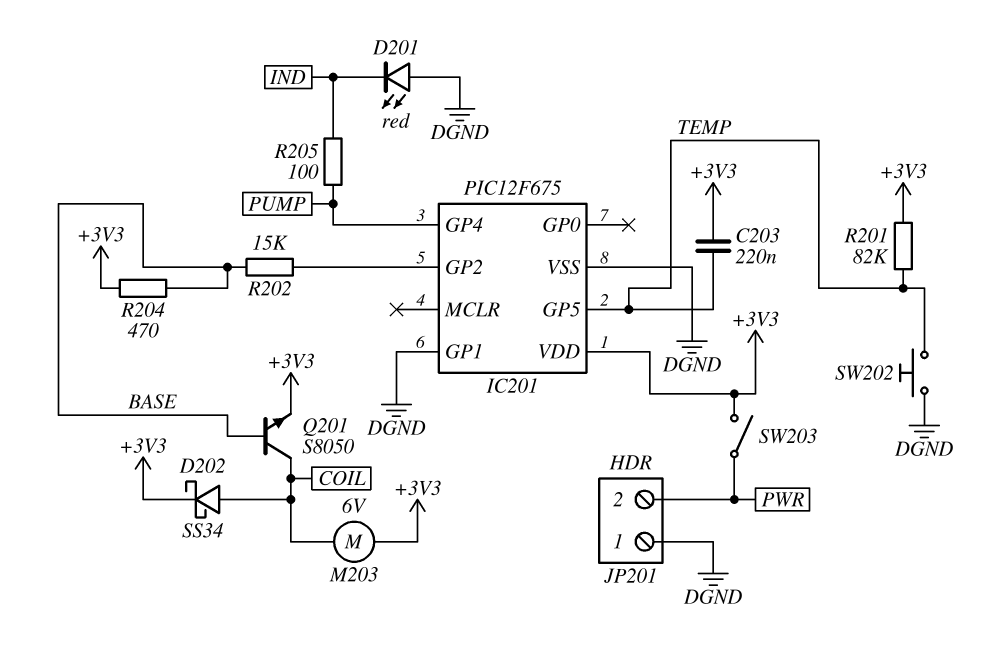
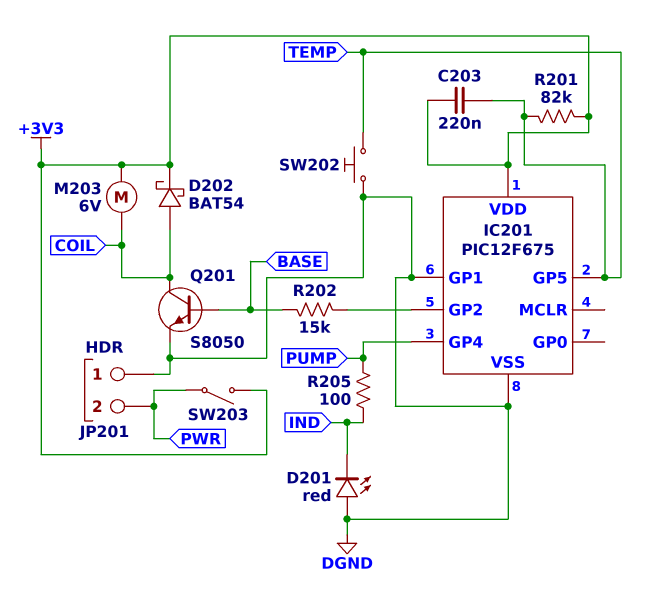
D202: schottky SS34 (A COIL, K +3V3) -> schottky BAT54 (A COIL, K +3V3)
Q201: NPN S8050 (B BASE, C COIL, E +3V3) -> NPN S8050 (B BASE, C COIL, E DGND)
R204: 470 (+3V3, BASE) -> none

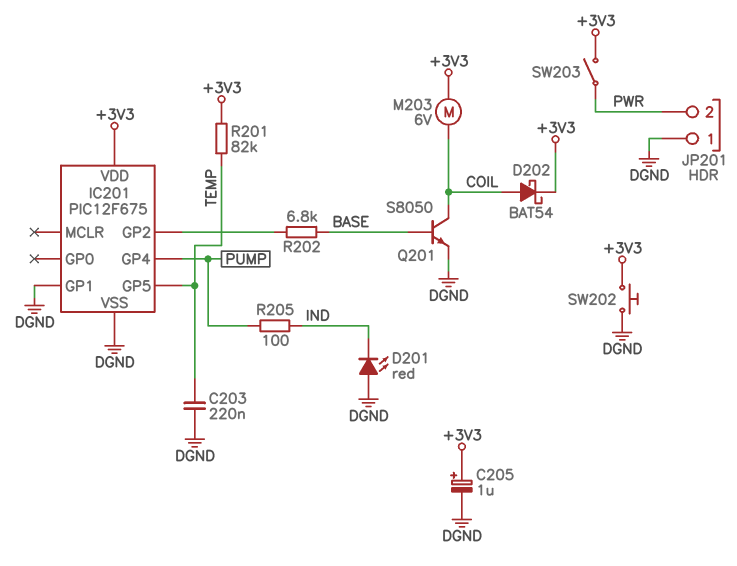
C203: 220nF (+3V3, TEMP) -> 220nF (DGND, TEMP)
C205: none -> 1uF (plus +3V3, minus DGND)
R202: 15k (BASE, IC201/GP2) -> 6.8k (BASE, IC201/GP2)
SW202: button (DGND, TEMP) -> button (+3V3, DGND)

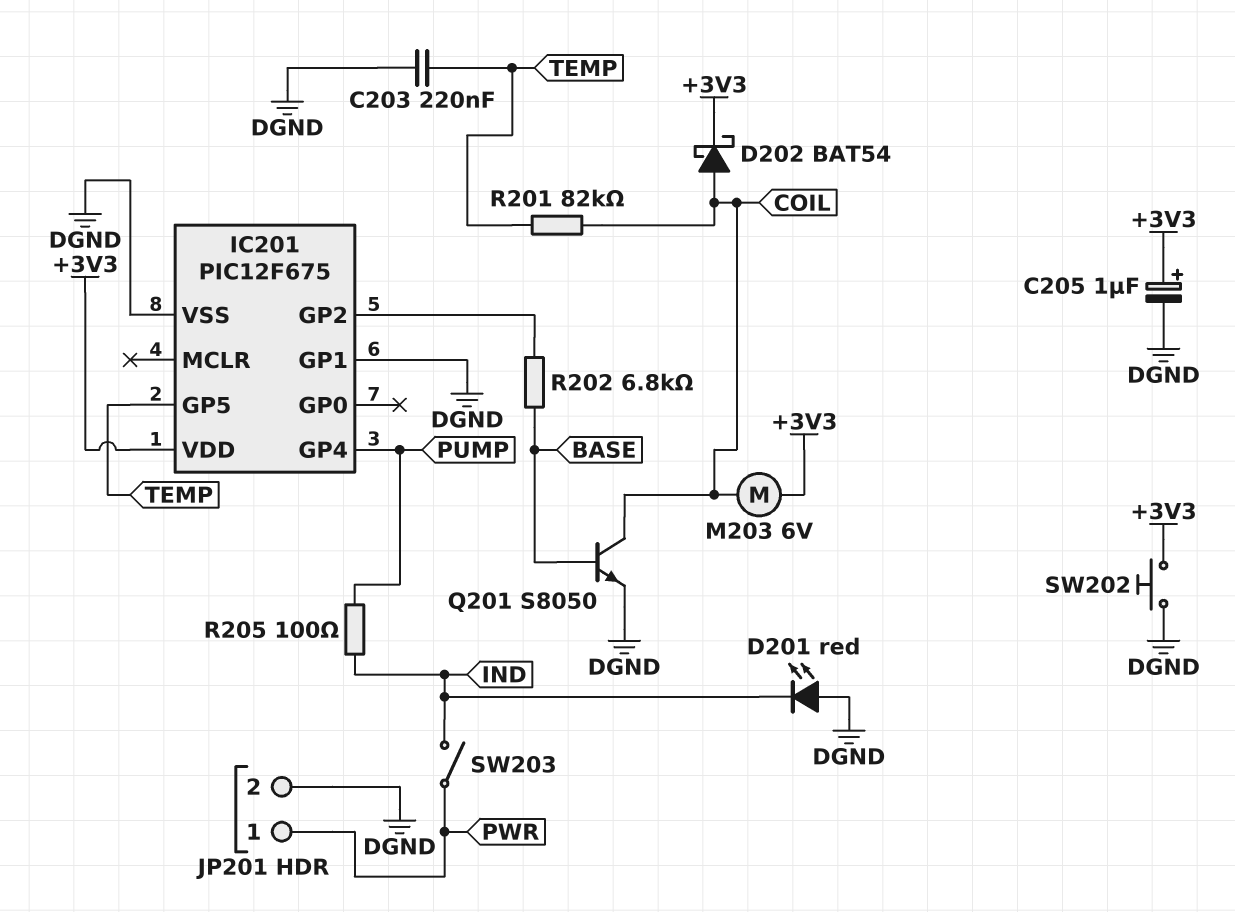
JP201 pin 1: DGND -> PWR
JP201 pin 2: PWR -> DGND
R201: 82k (+3V3, TEMP) -> 82k (COIL, TEMP)
SW203: switch (+3V3, PWR) -> switch (IND, PWR)

